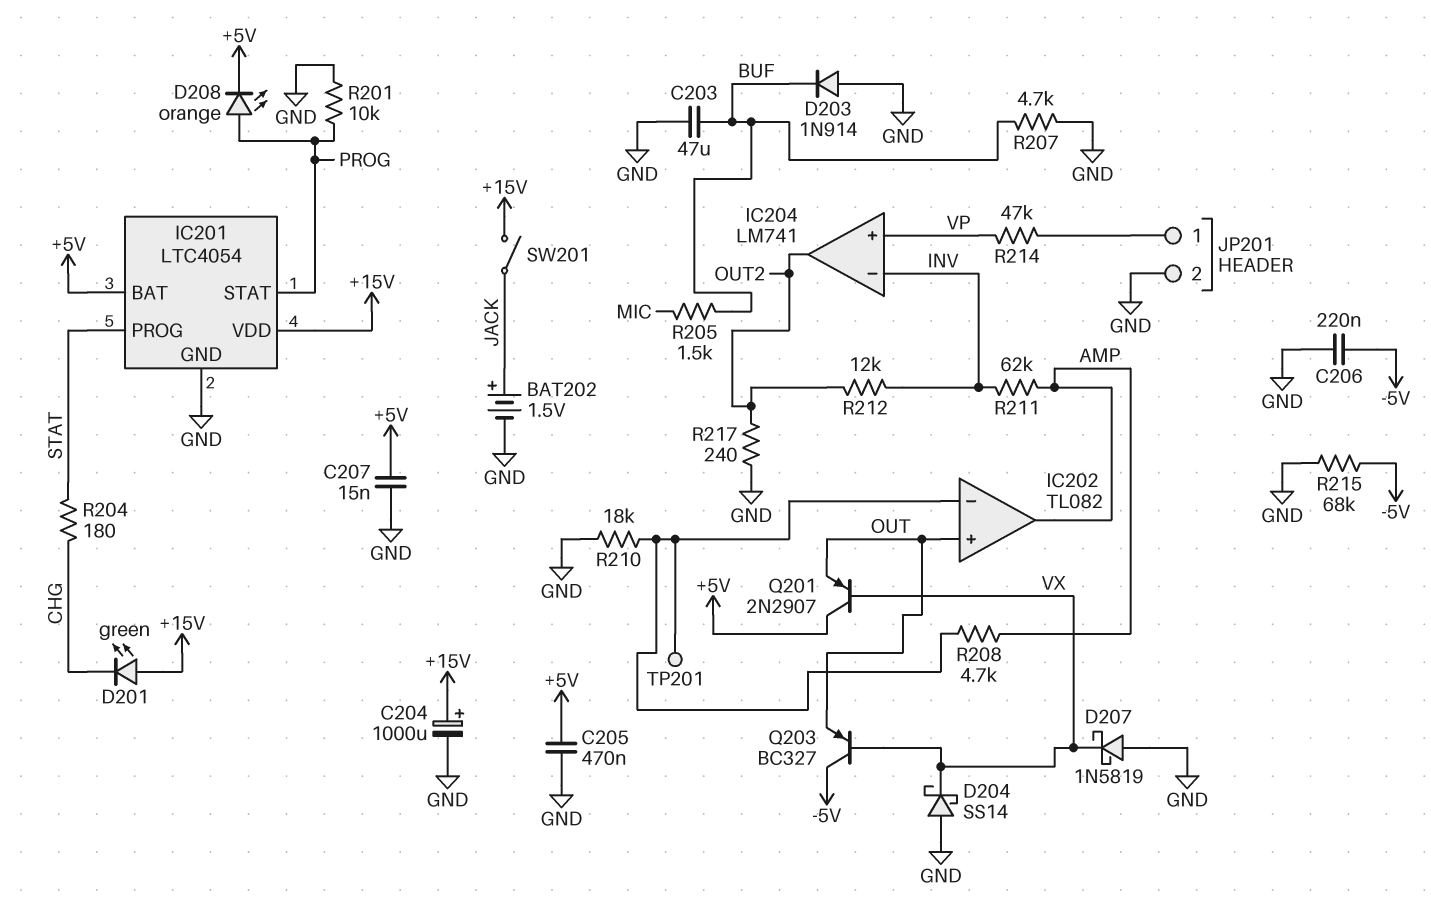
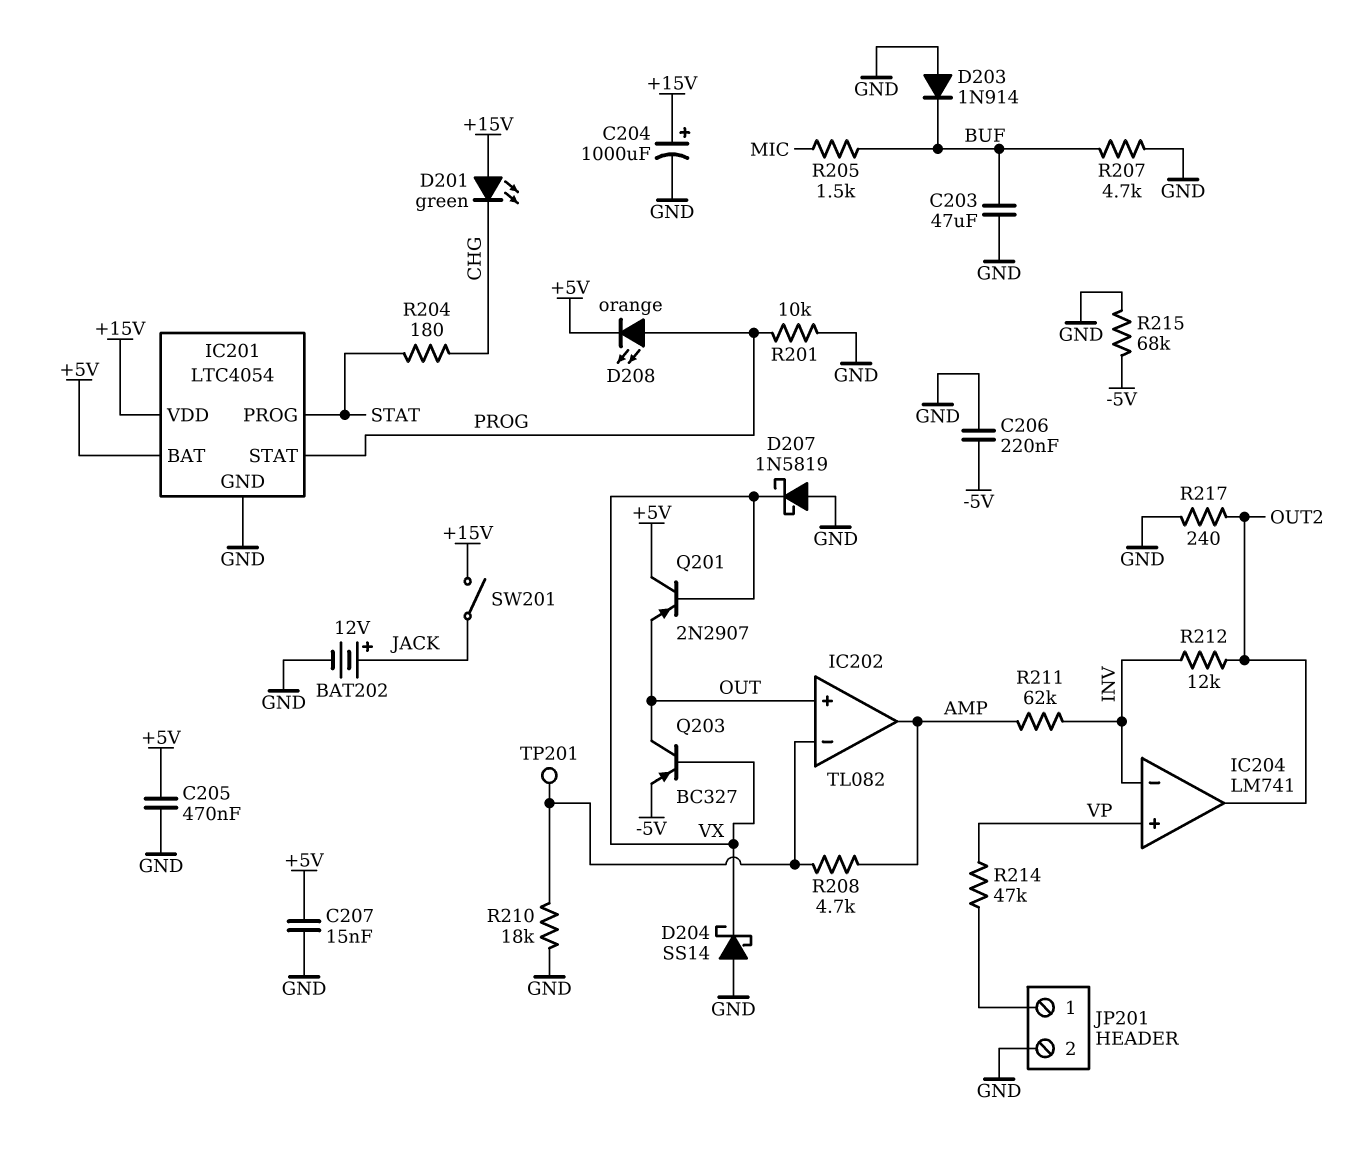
BAT202: 1.5V (plus JACK, minus GND) -> 12V (plus JACK, minus GND)
Q203: PNP BC327 (B VX, C -5V, E OUT) -> PNP BC327 (B VX, C OUT, E -5V)

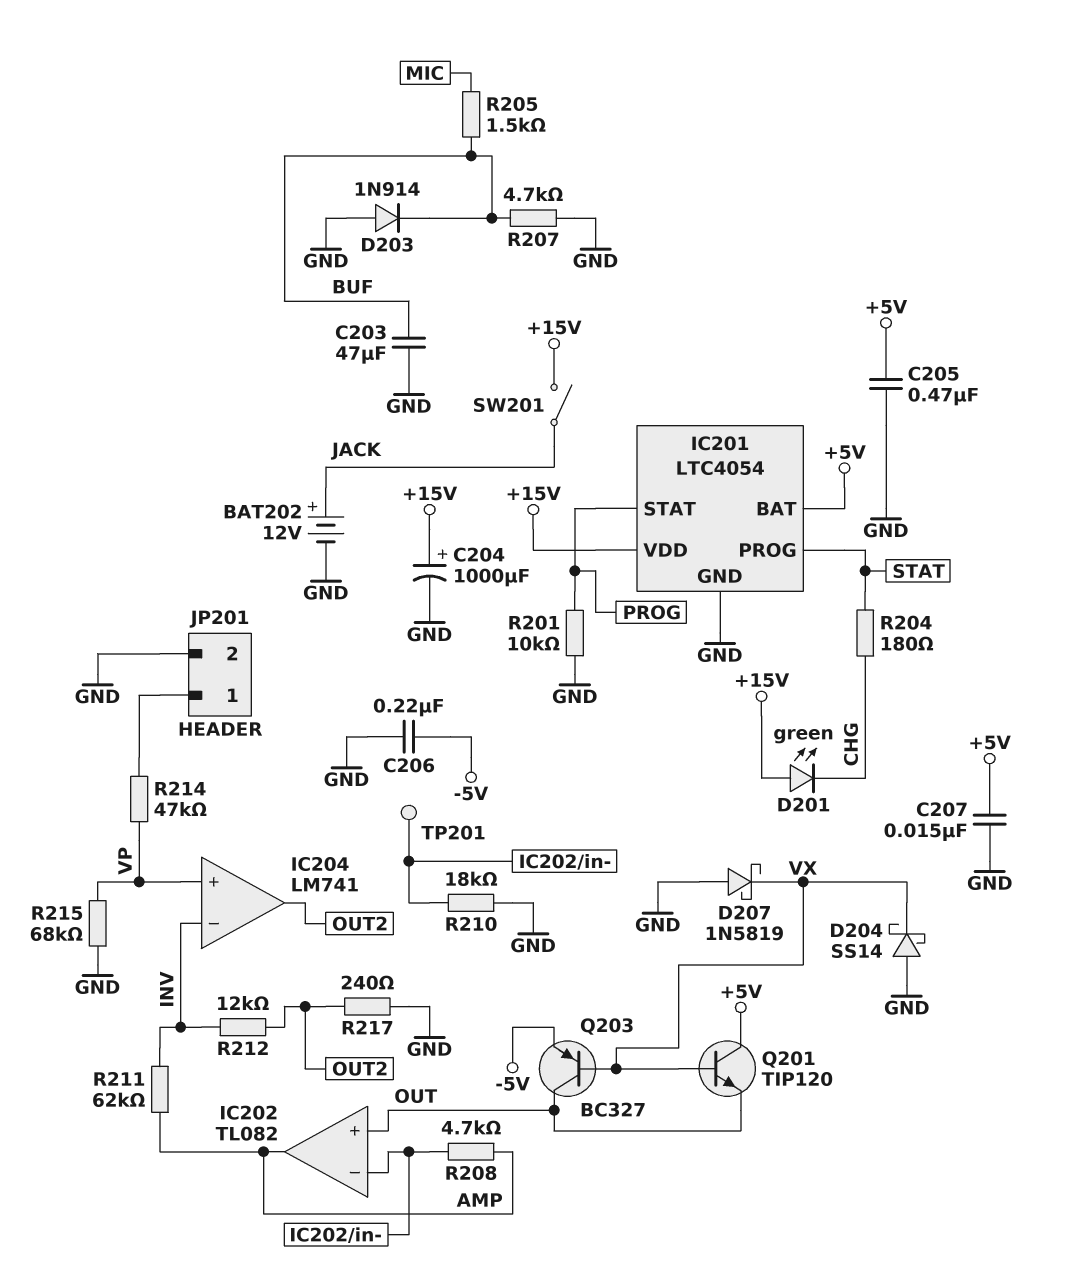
D208: LED orange (A PROG, K +5V) -> none
Q201: PNP 2N2907 (B VX, C +5V, E OUT) -> NPN TIP120 (B VX, C +5V, E OUT)
R215: 68k (-5V, GND) -> 68k (GND, VP)

